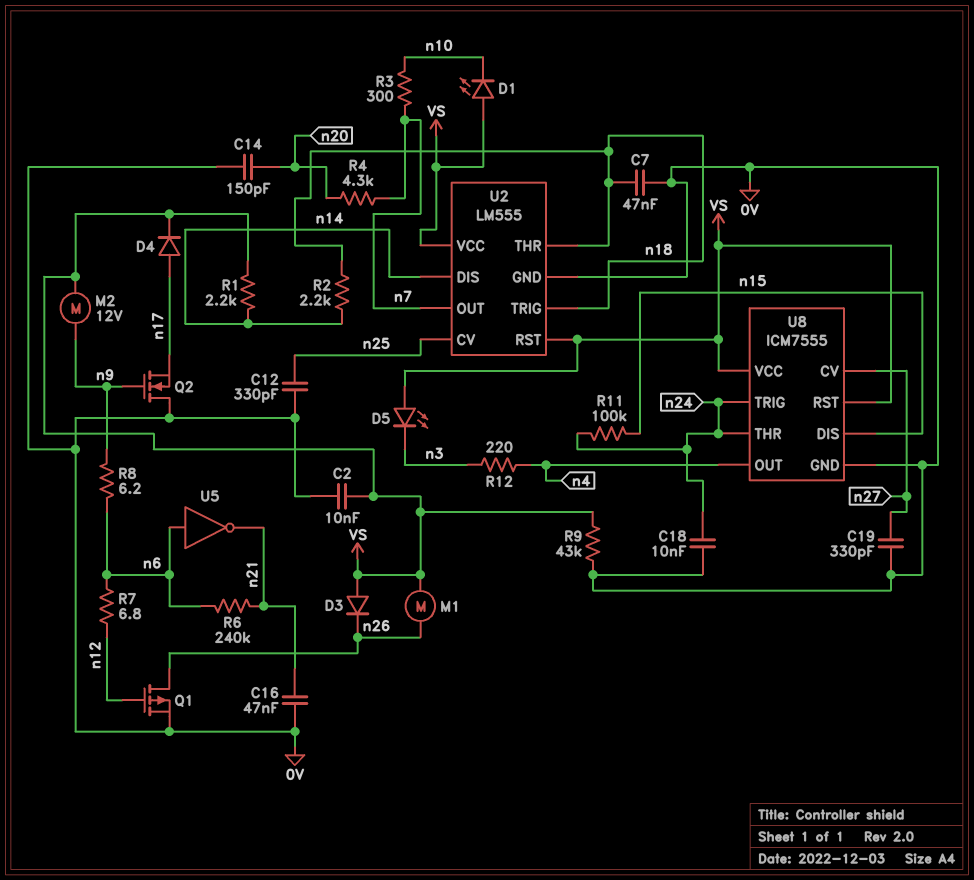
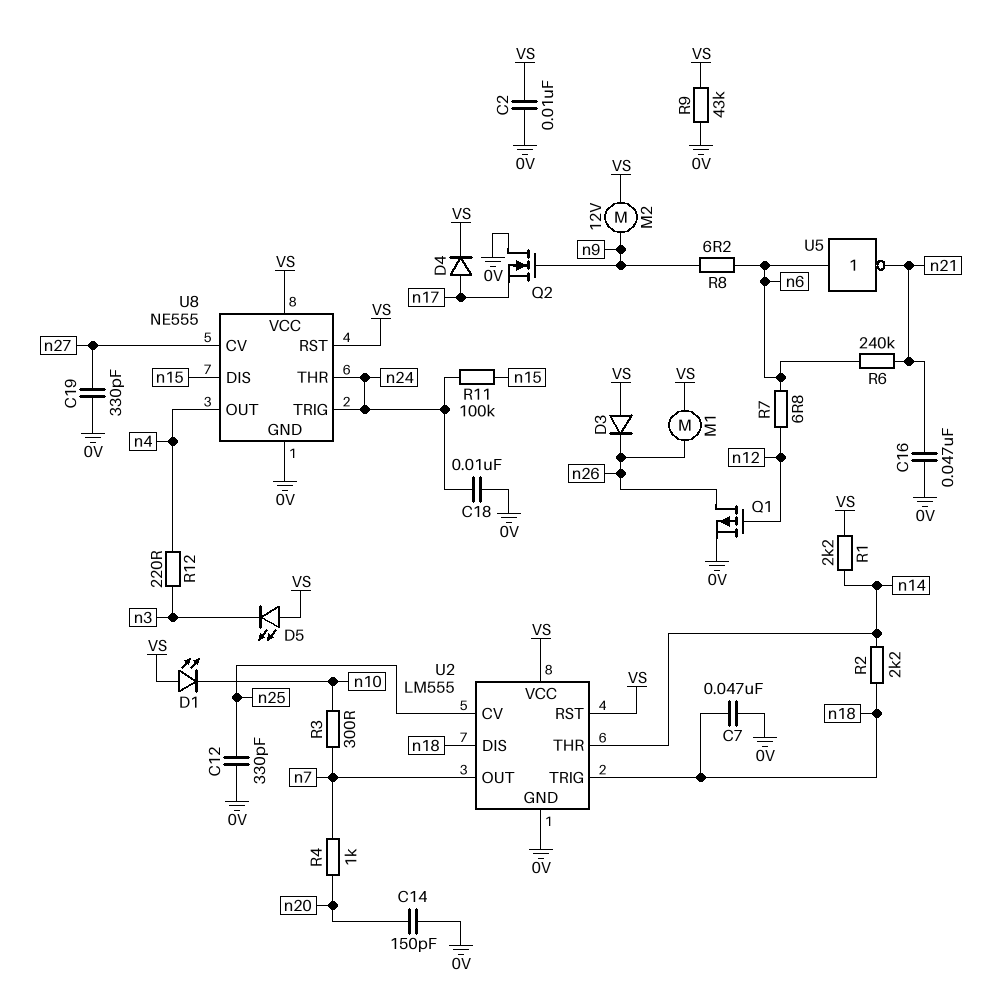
R4: 4.3k (n7, n20) -> 1k (n7, n20)
U2 pin DIS: n14 -> n18
U2 pin THR: n18 -> n14
U8: ICM7555 -> NE555

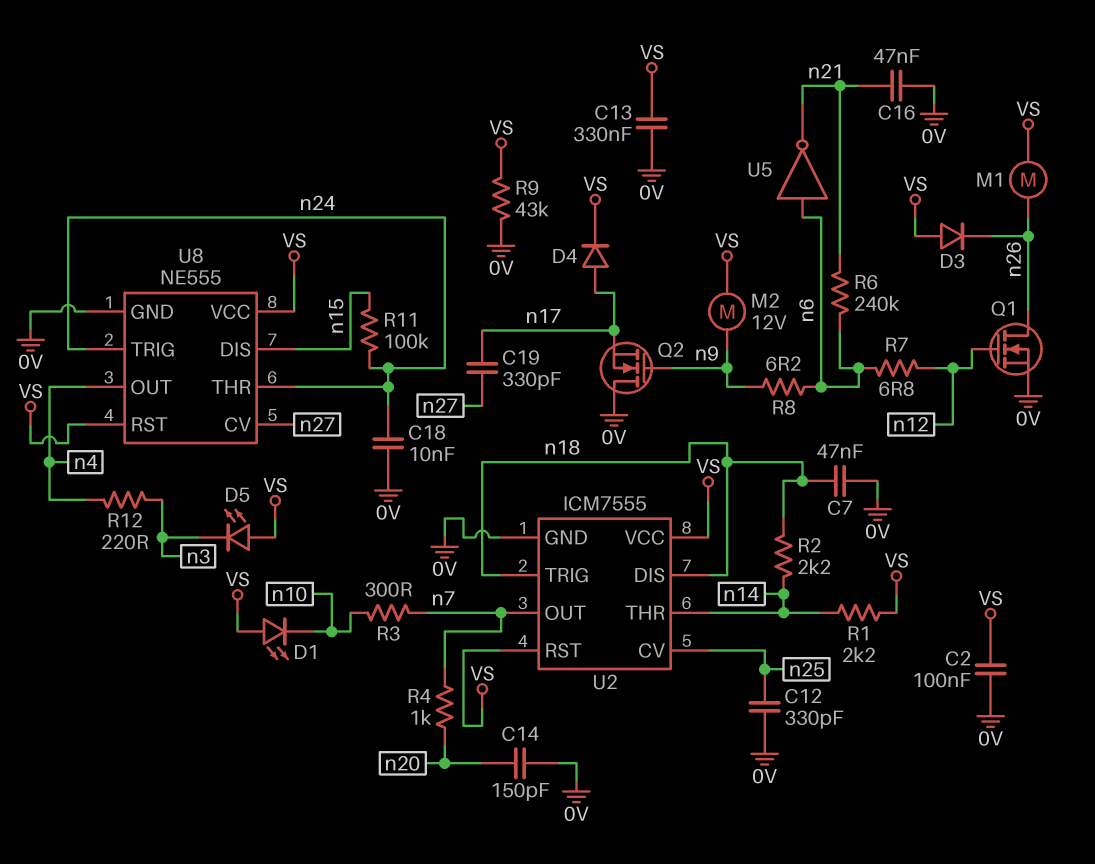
C2: 10nF (0V, VS) -> 100nF (0V, VS)
C13: none -> 330nF (0V, VS)
C19: 330pF (0V, n27) -> 330pF (n17, n27)
Q1: PMOS (G n12, D n26, S 0V) -> NMOS (G n12, D n26, S 0V)
U2: LM555 -> ICM7555

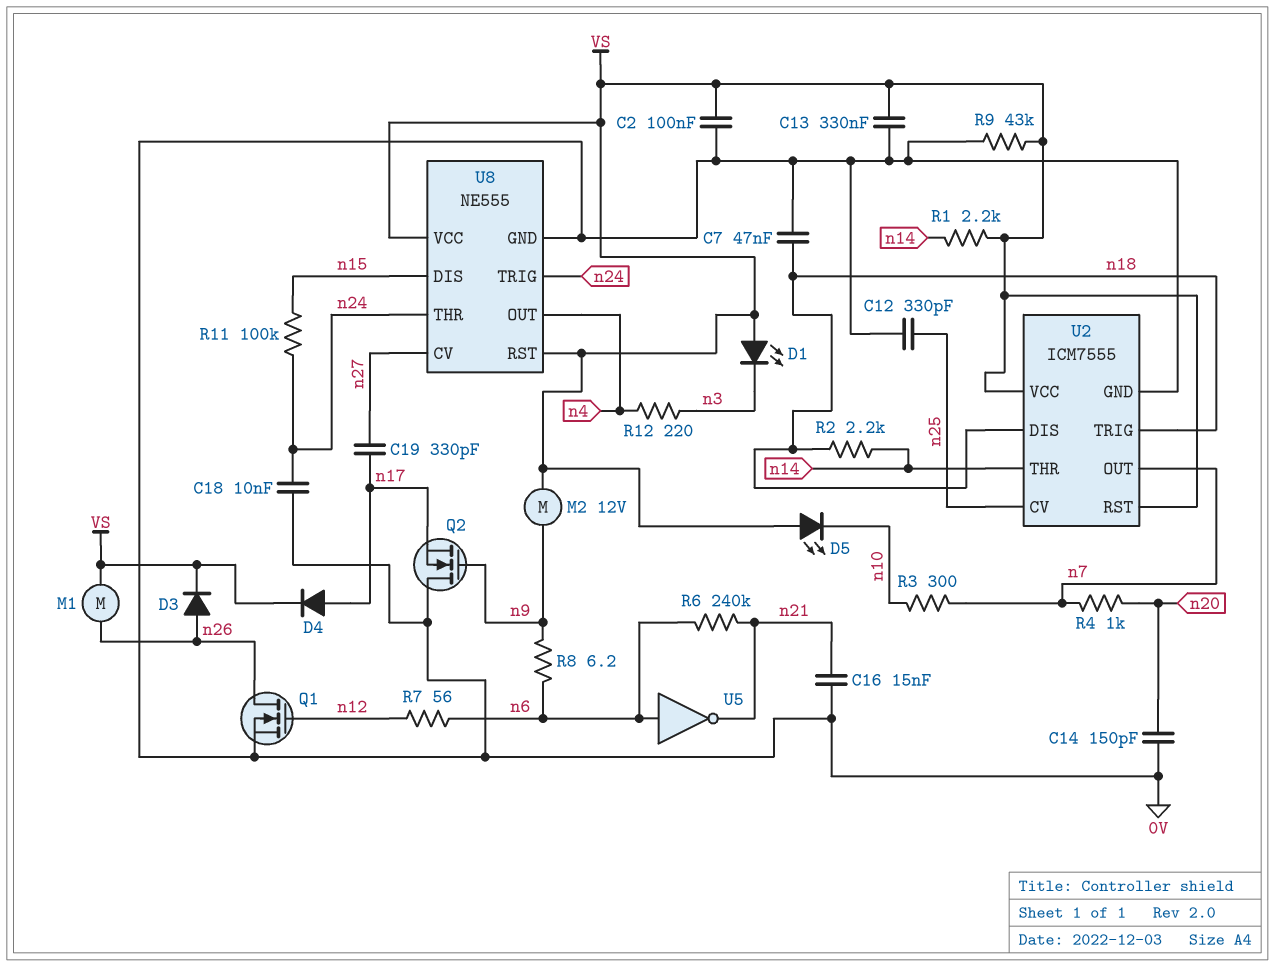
C16: 47nF (0V, n21) -> 15nF (0V, n21)
D1: LED (A VS, K n10) -> LED (A VS, K n3)
D3: diode (A VS, K n26) -> diode (A n26, K VS)
D5: LED (A VS, K n3) -> LED (A VS, K n10)
R7: 6.8 (n6, n12) -> 56 (n6, n12)

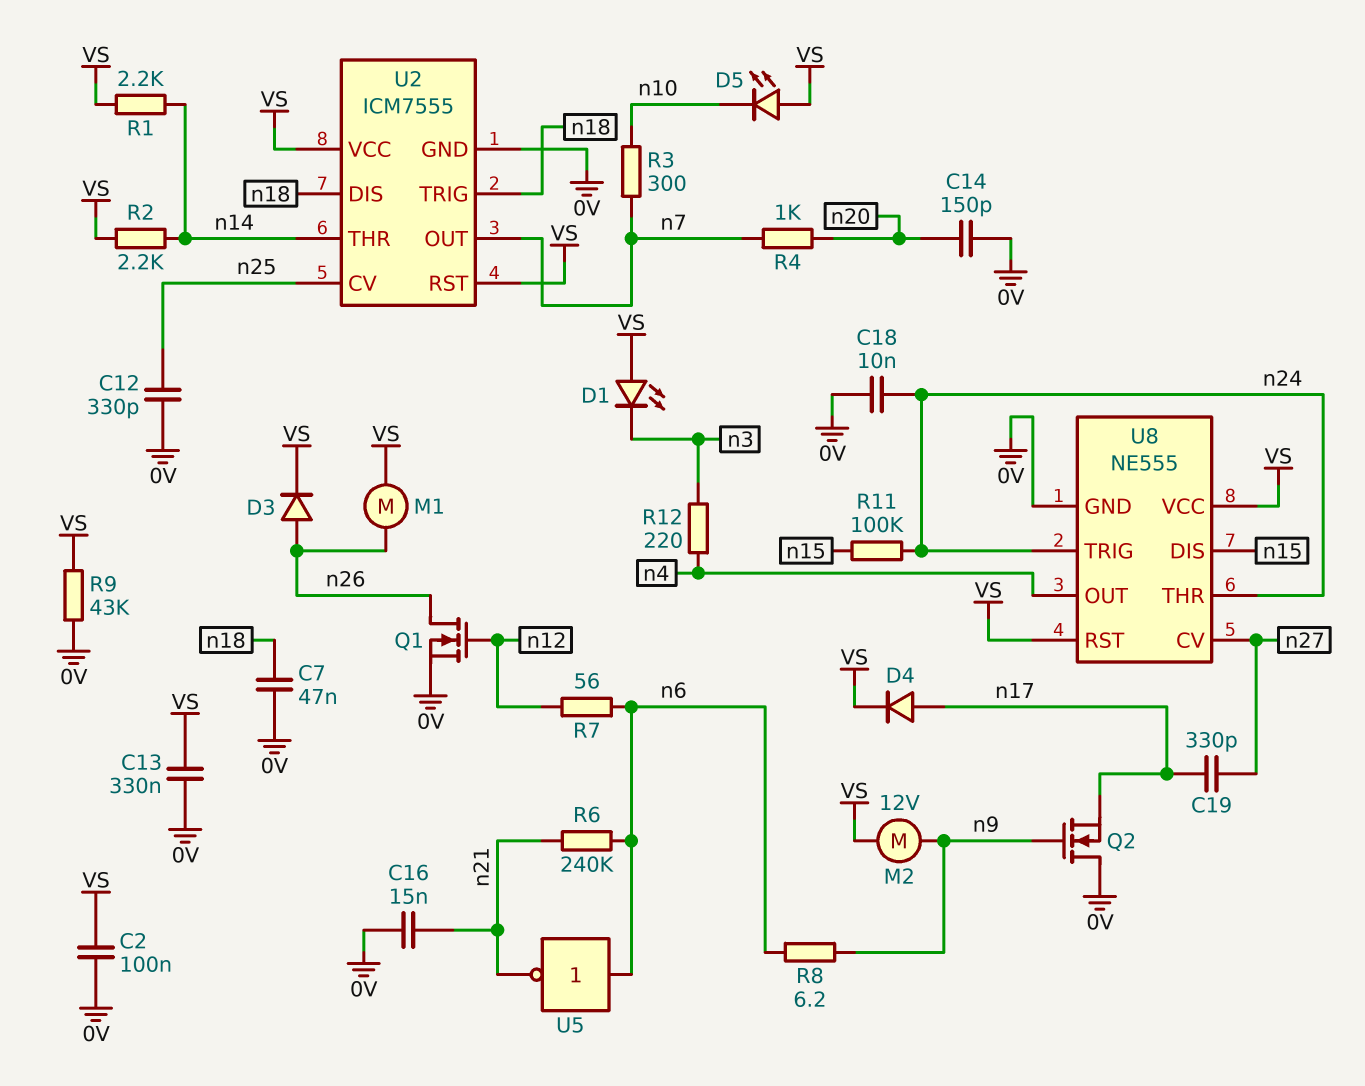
R2: 2.2k (n14, n18) -> 2.2k (VS, n14)

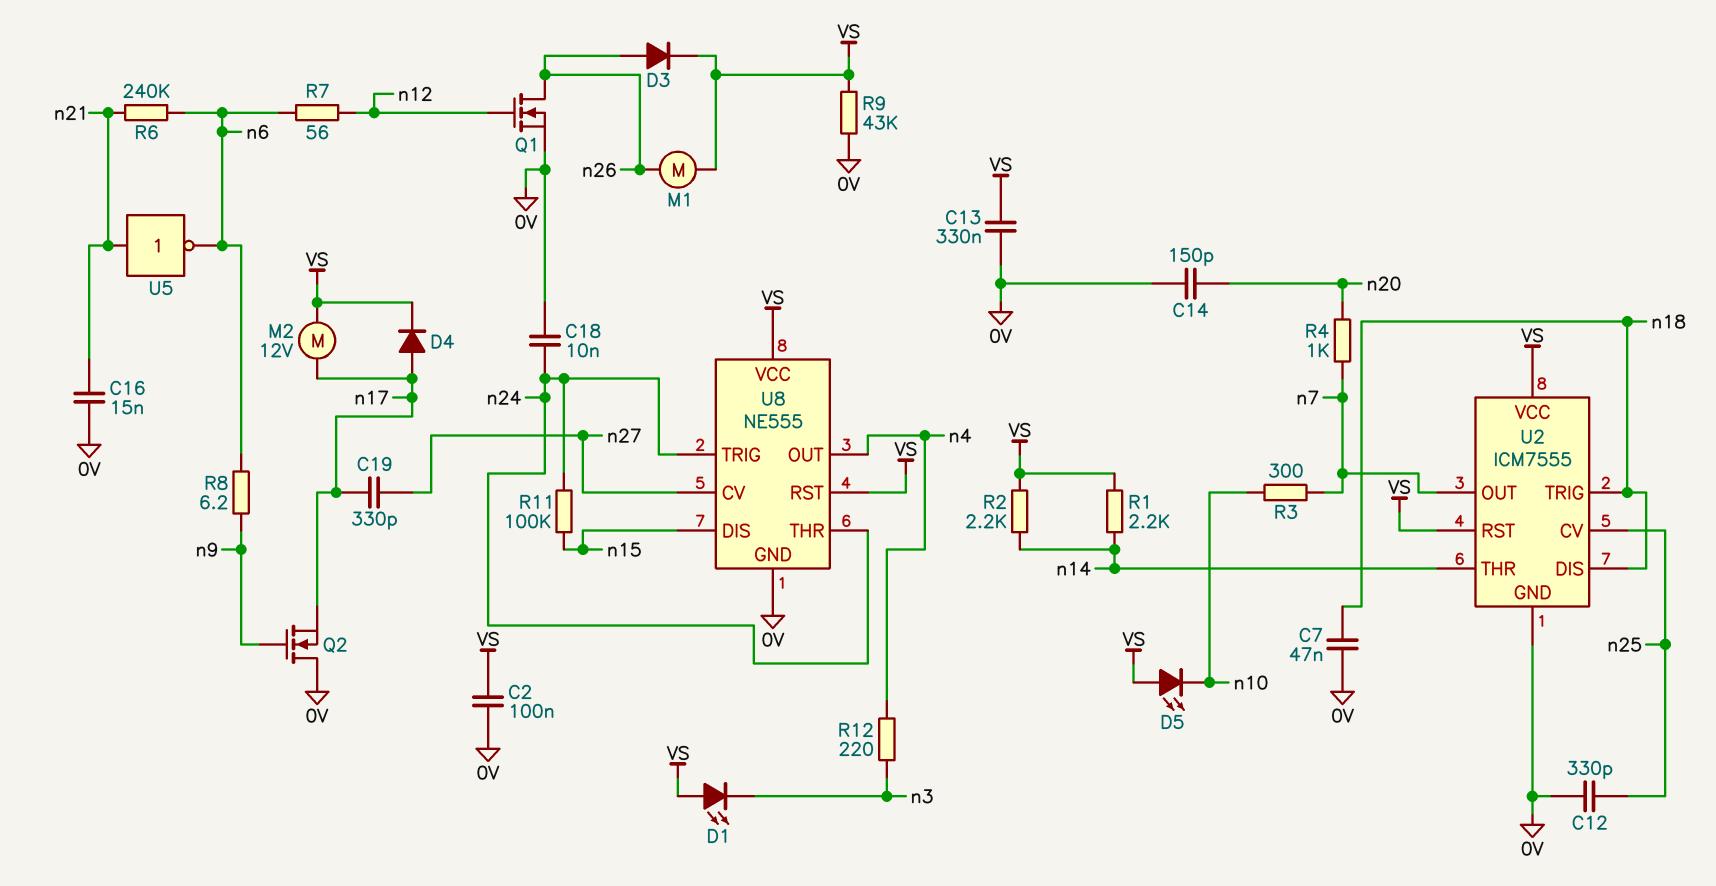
M2: motor 12V (VS, n9) -> motor 12V (VS, n17)
U5: NOT (in n6, out n21) -> NOT (in n21, out n6)

